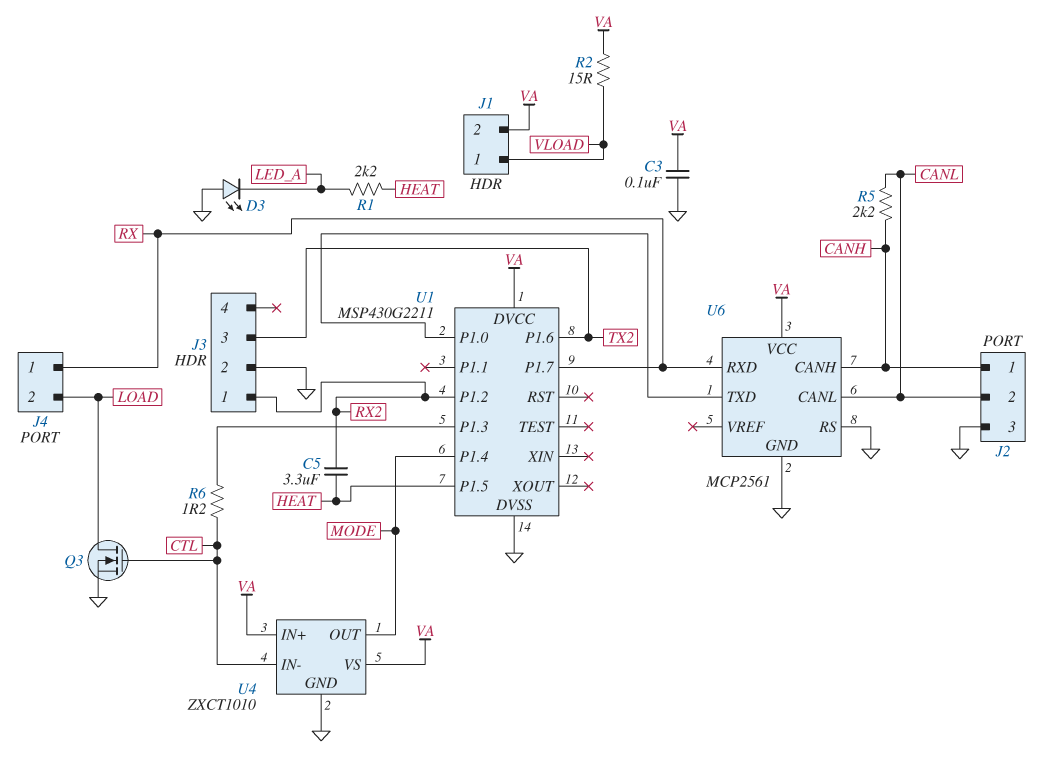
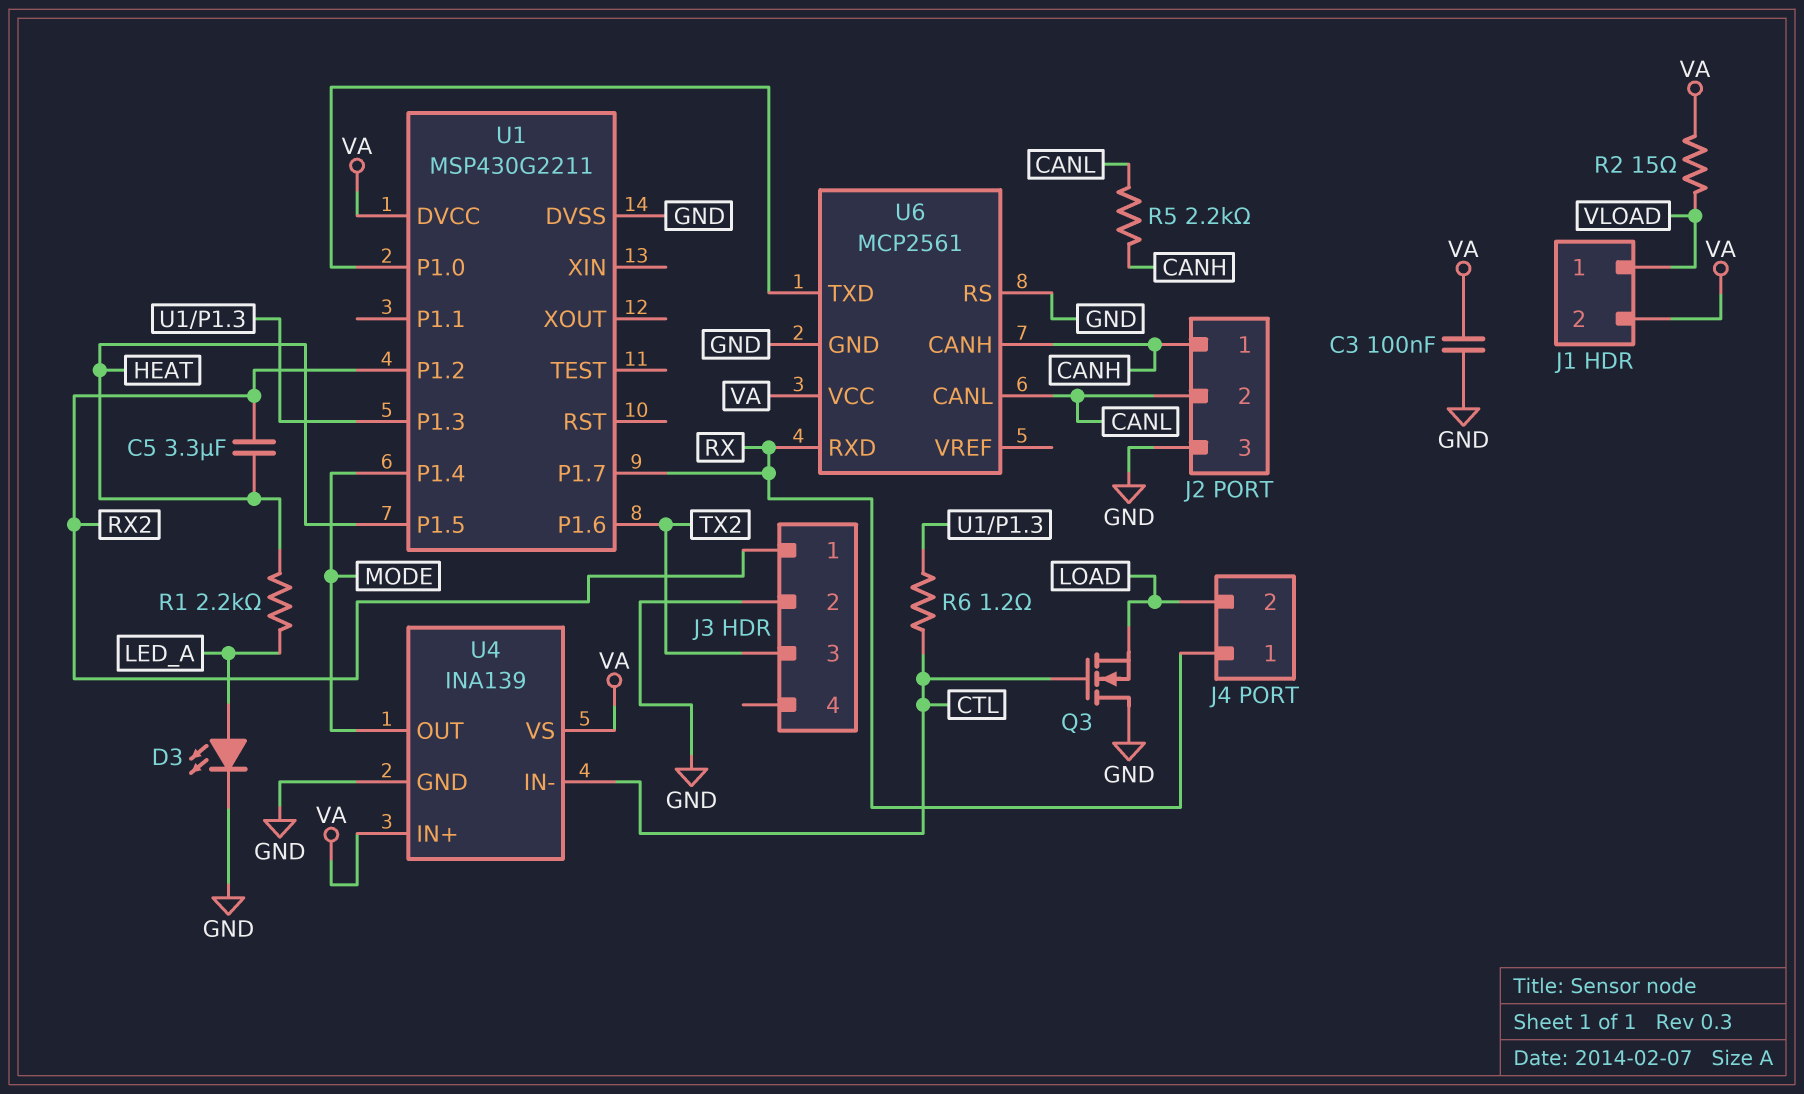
D3: LED (A GND, K LED_A) -> LED (A LED_A, K GND)
Q3: NMOS (G CTL, D LOAD, S GND) -> NMOS (G CTL, D GND, S LOAD)
U4: ZXCT1010 -> INA139

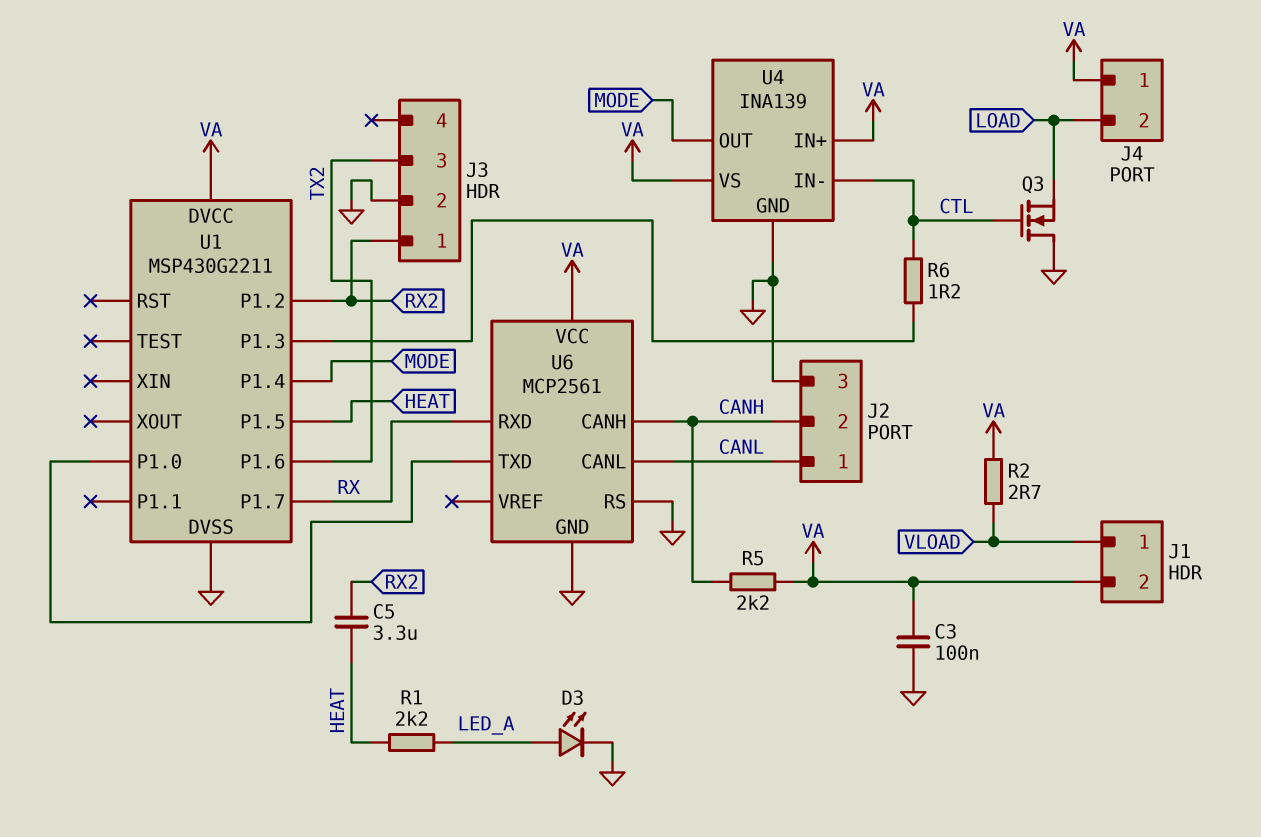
J2 pin 1: CANH -> CANL
J2 pin 2: CANL -> CANH
J4 pin 1: RX -> VA
R2: 15 (VA, VLOAD) -> 2.7 (VA, VLOAD)
R5: 2.2k (CANH, CANL) -> 2.2k (CANH, VA)

